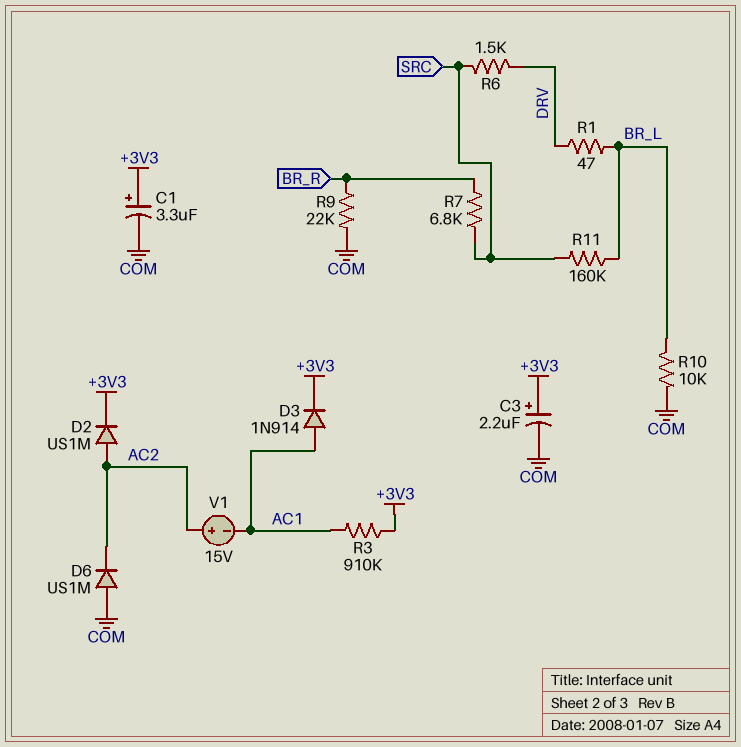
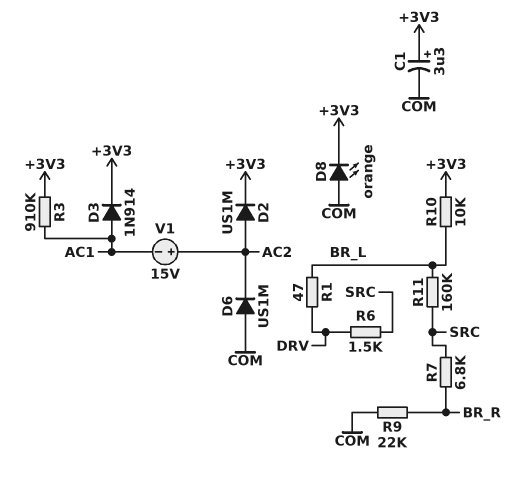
C3: 2.2uF (plus +3V3, minus COM) -> none
D8: none -> LED orange (A COM, K +3V3)
R10: 10k (BR_L, COM) -> 10k (+3V3, BR_L)

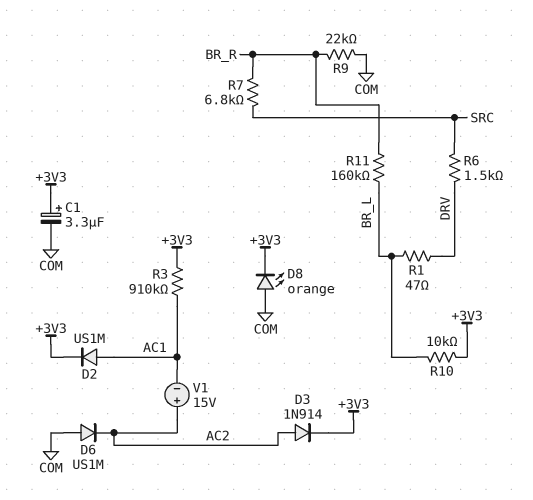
D2: diode US1M (A AC2, K +3V3) -> diode US1M (A AC1, K +3V3)
D3: diode 1N914 (A AC1, K +3V3) -> diode 1N914 (A AC2, K +3V3)
R11: 160k (BR_L, SRC) -> 160k (BR_L, BR_R)

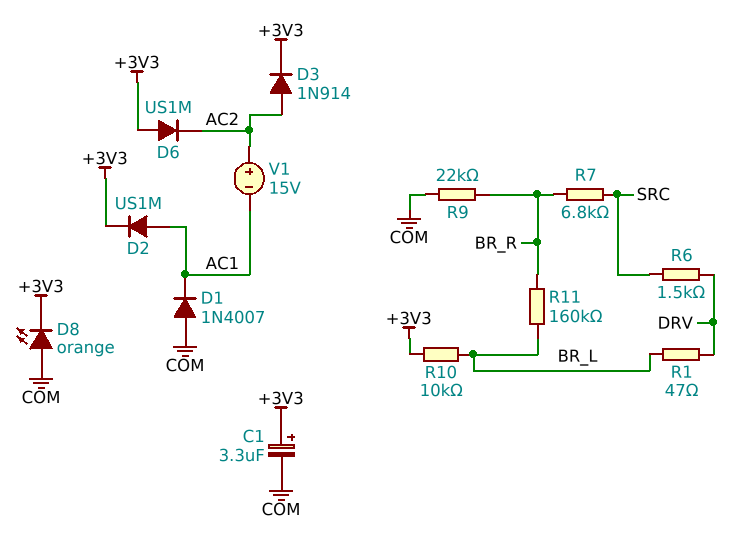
D1: none -> diode 1N4007 (A COM, K AC1)
D6: diode US1M (A COM, K AC2) -> diode US1M (A +3V3, K AC2)
R3: 910k (+3V3, AC1) -> none

